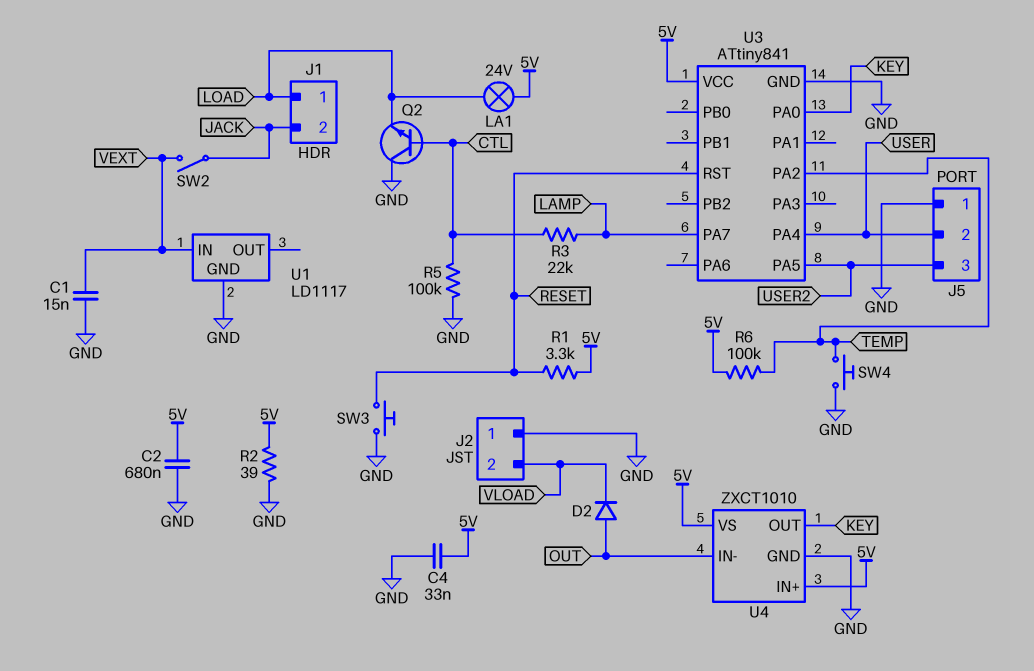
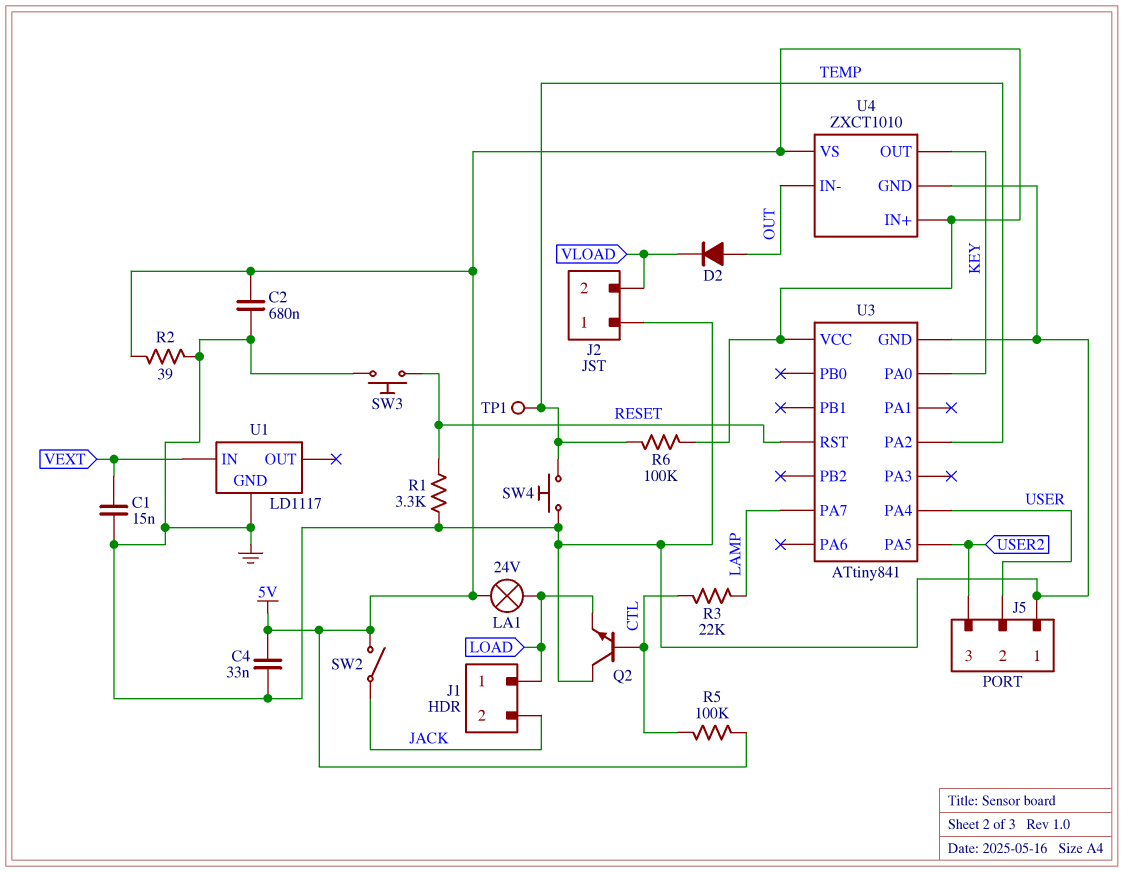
R1: 3.3k (5V, RESET) -> 3.3k (GND, RESET)
R5: 100k (CTL, GND) -> 100k (5V, CTL)
SW2: switch (JACK, VEXT) -> switch (5V, JACK)
TP1: none -> test point (TEMP)

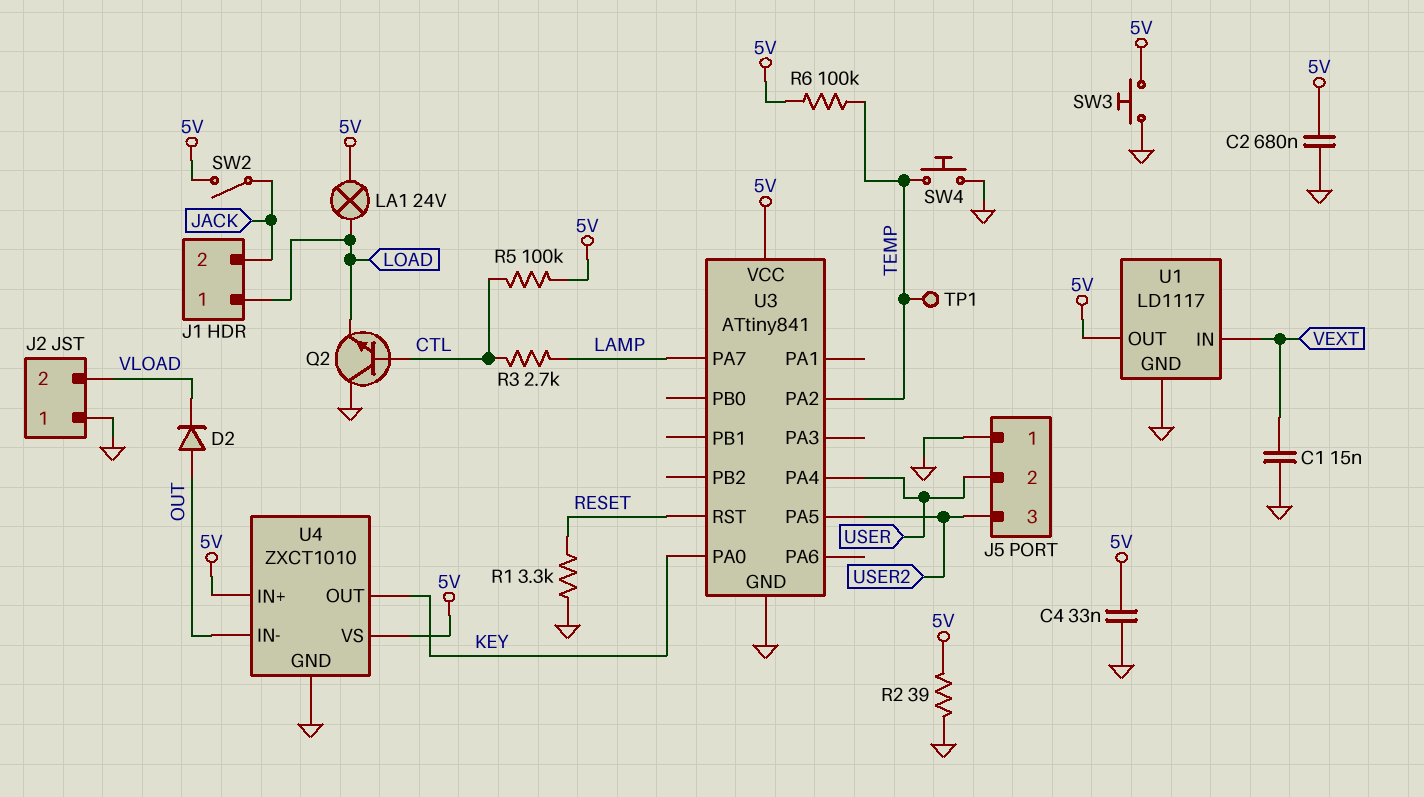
R3: 22k (CTL, LAMP) -> 2.7k (CTL, LAMP)
SW3: button (GND, RESET) -> button (5V, GND)
U1 pin OUT: none -> 5V

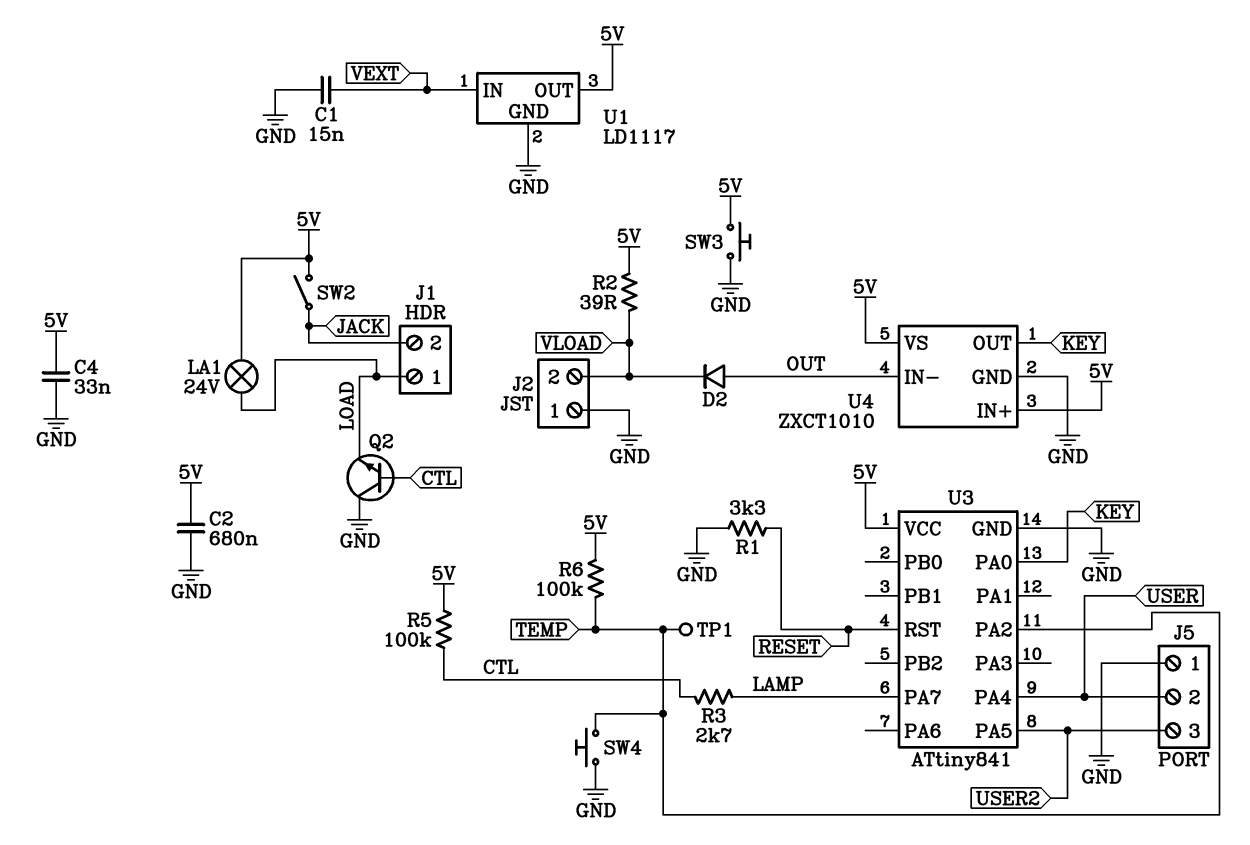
R2: 39 (5V, GND) -> 39 (5V, VLOAD)

